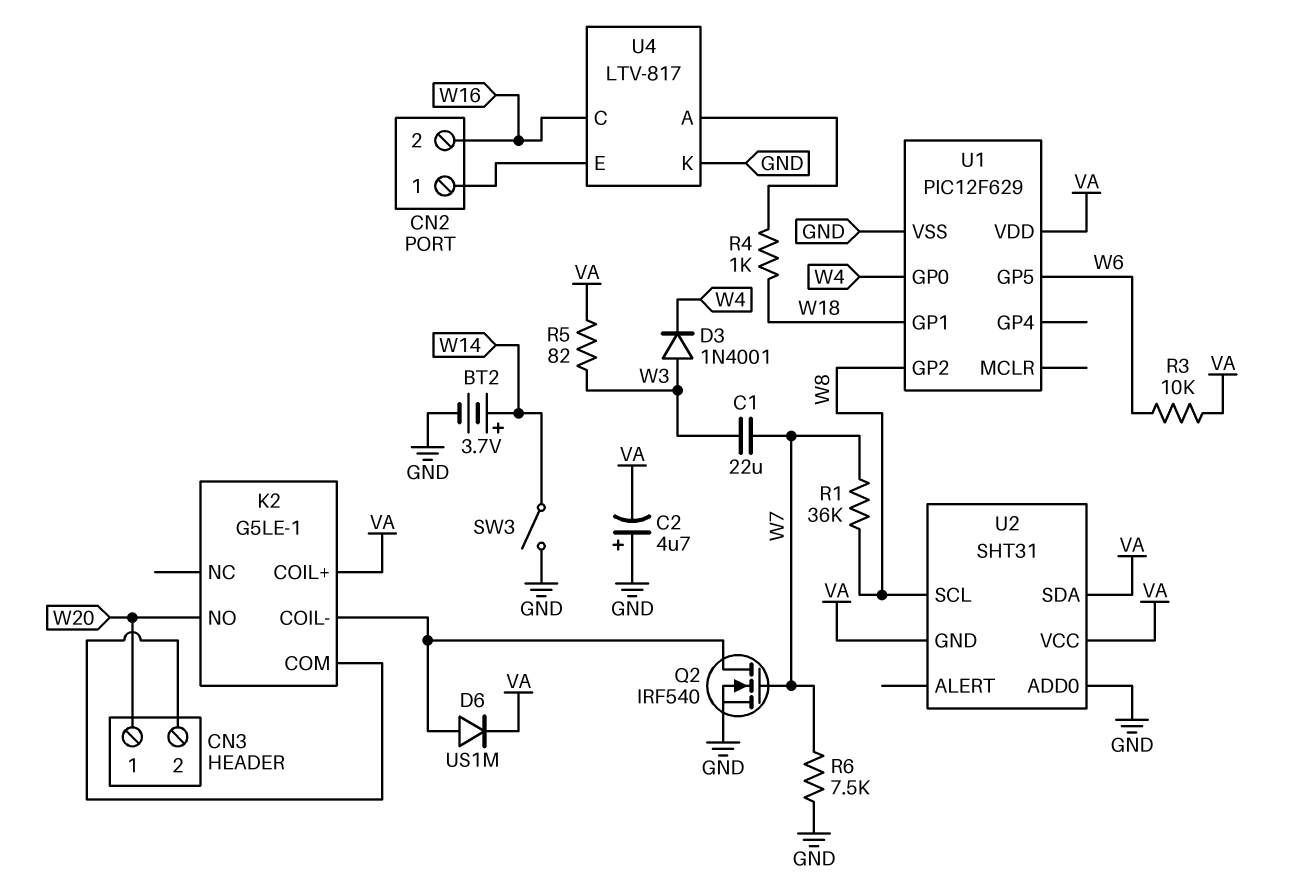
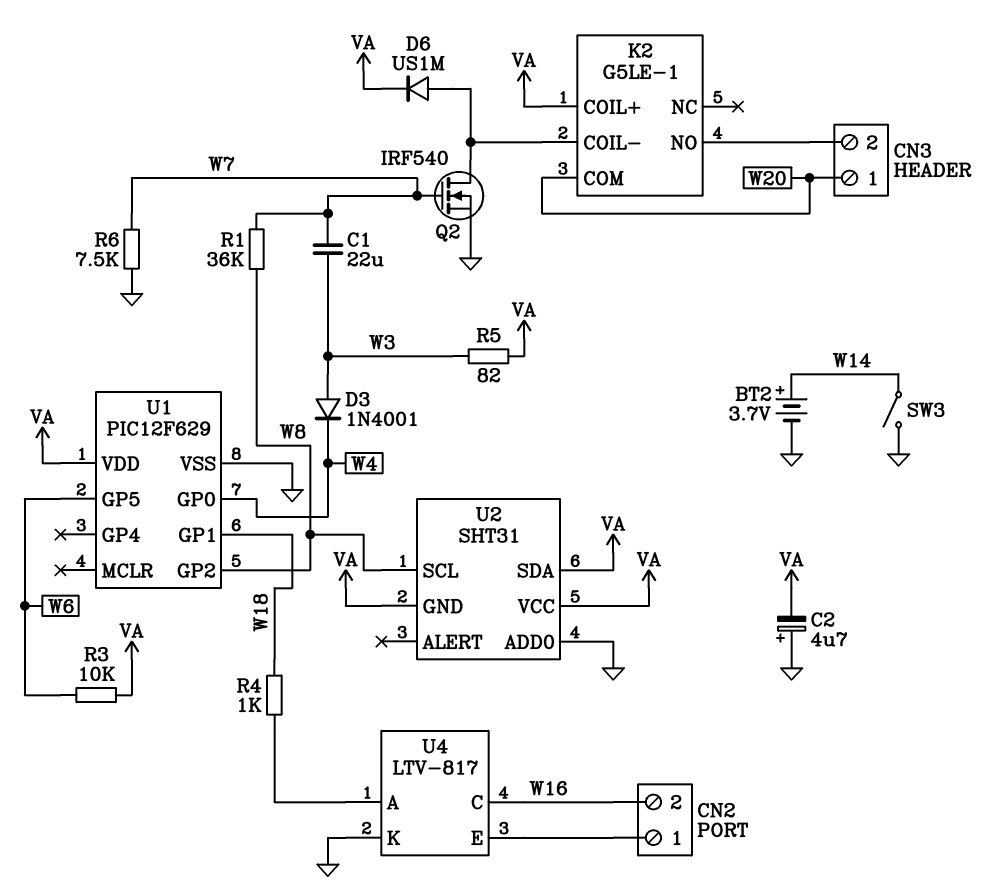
K2 pin COM: CN3/2 -> W20
K2 pin NO: W20 -> CN3/2

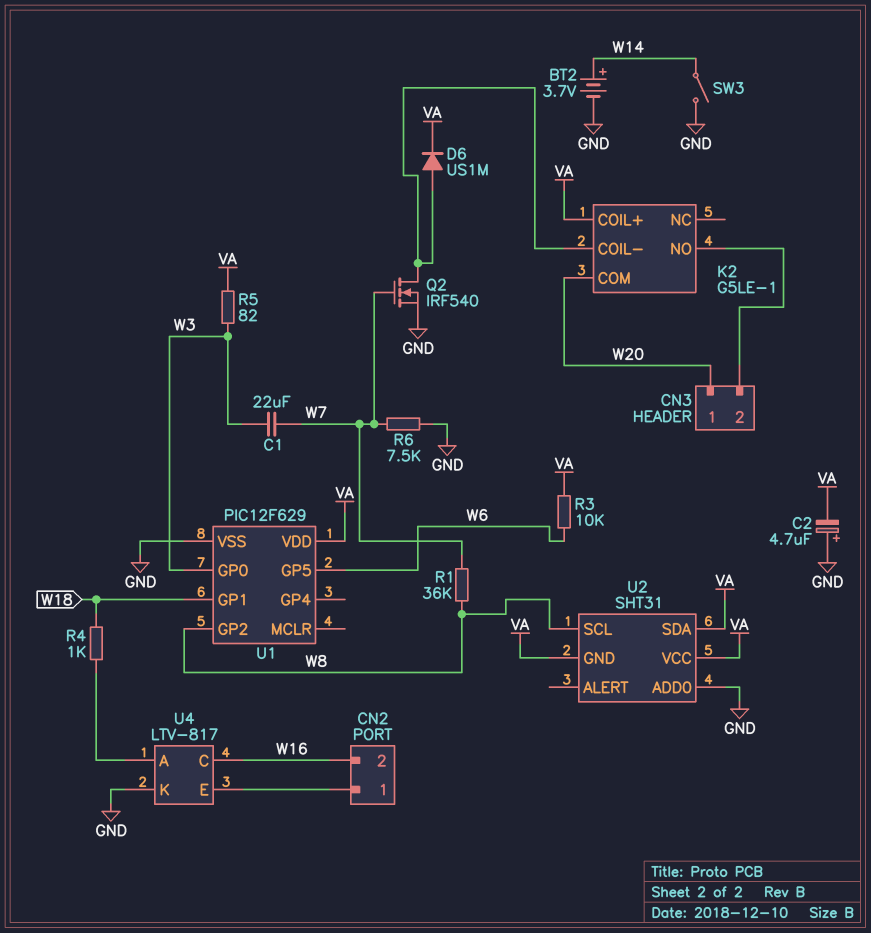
D3: diode 1N4001 (A W3, K W4) -> none
U1 pin GP0: W4 -> W3

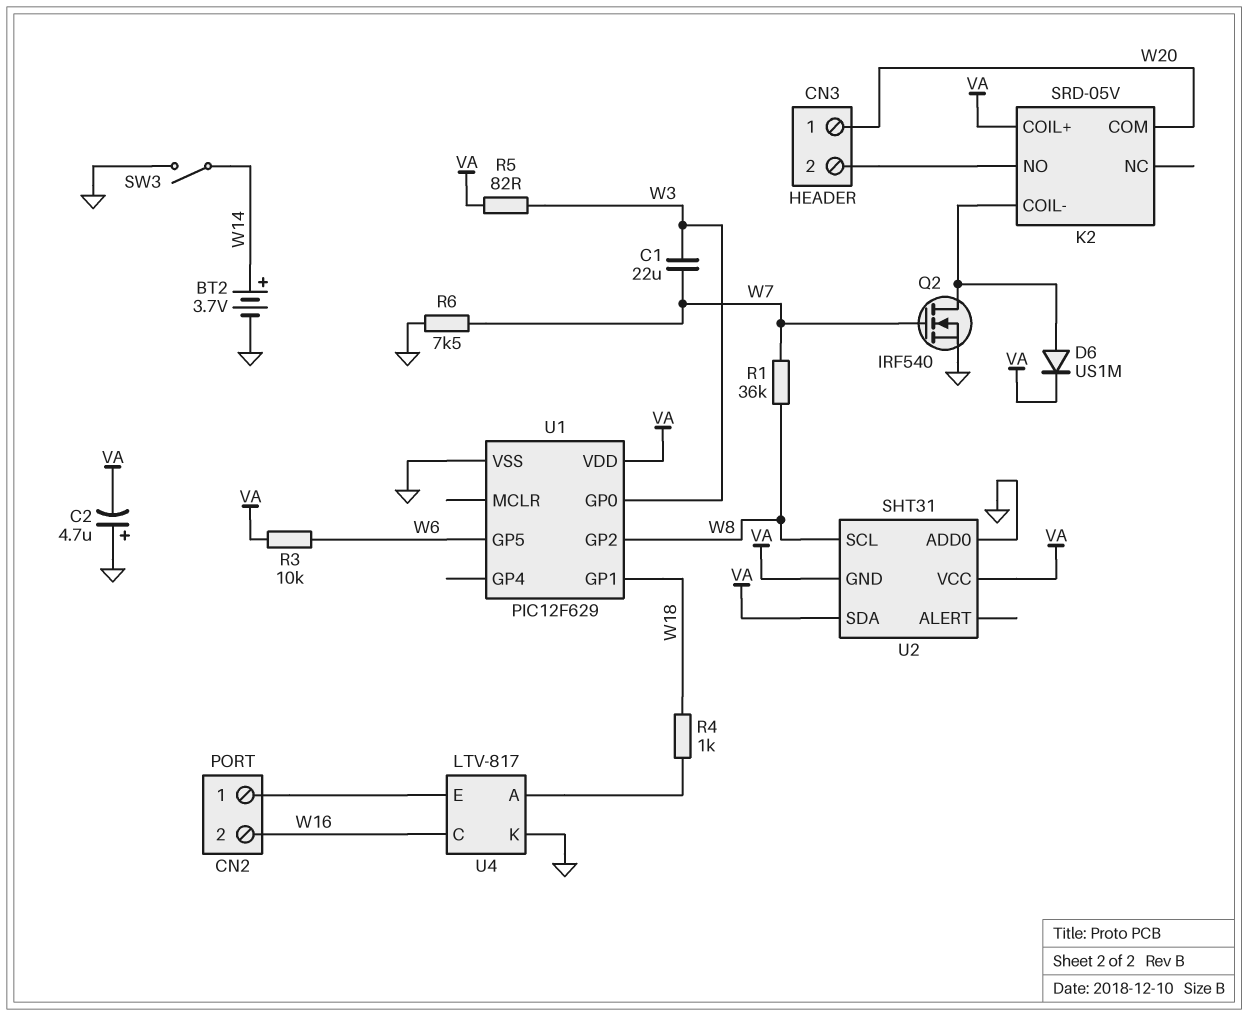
K2: G5LE-1 -> SRD-05V

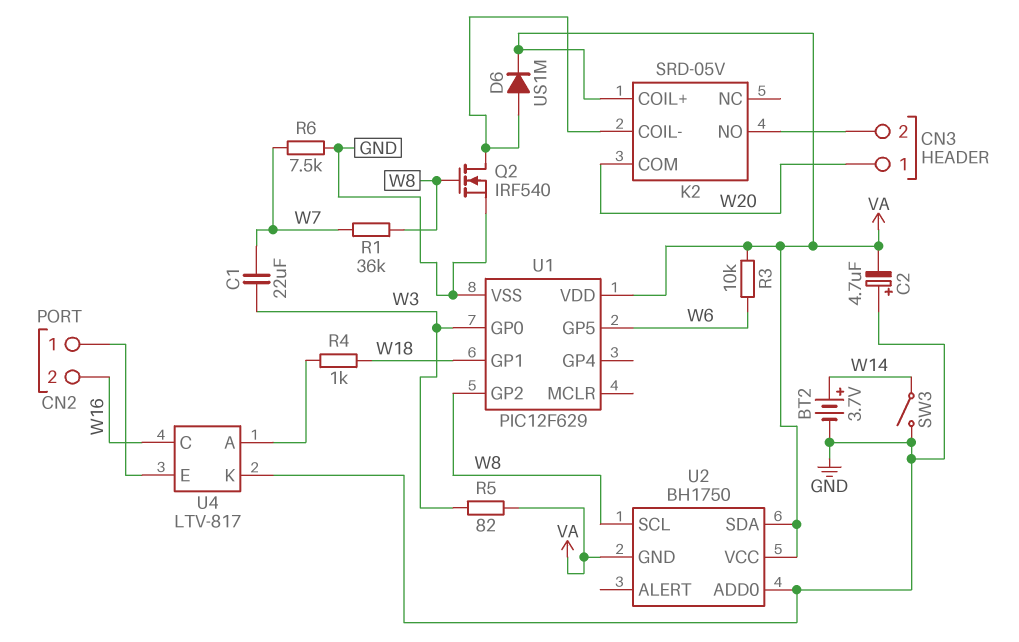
Q2: NMOS IRF540 (G W7, D K2/COIL-, S GND) -> NMOS IRF540 (G W8, D K2/COIL-, S GND)
U2: SHT31 -> BH1750

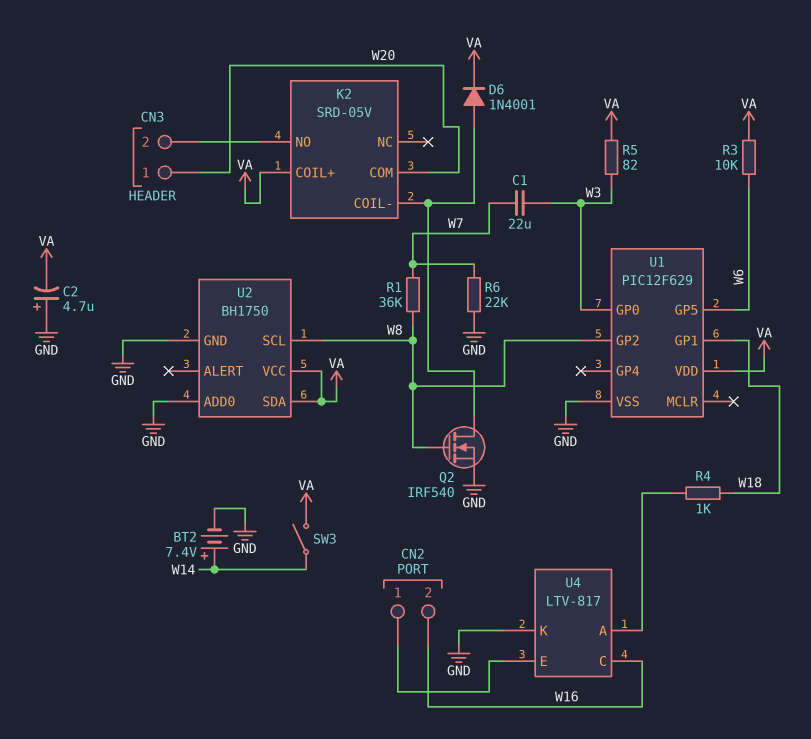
BT2: 3.7V (plus W14, minus GND) -> 7.4V (plus W14, minus GND)
D6: diode US1M (A K2/COIL-, K VA) -> diode 1N4001 (A K2/COIL-, K VA)
R6: 7.5k (GND, W7) -> 22k (GND, W7)
SW3: switch (GND, W14) -> switch (VA, W14)
U2 pin GND: VA -> GND

